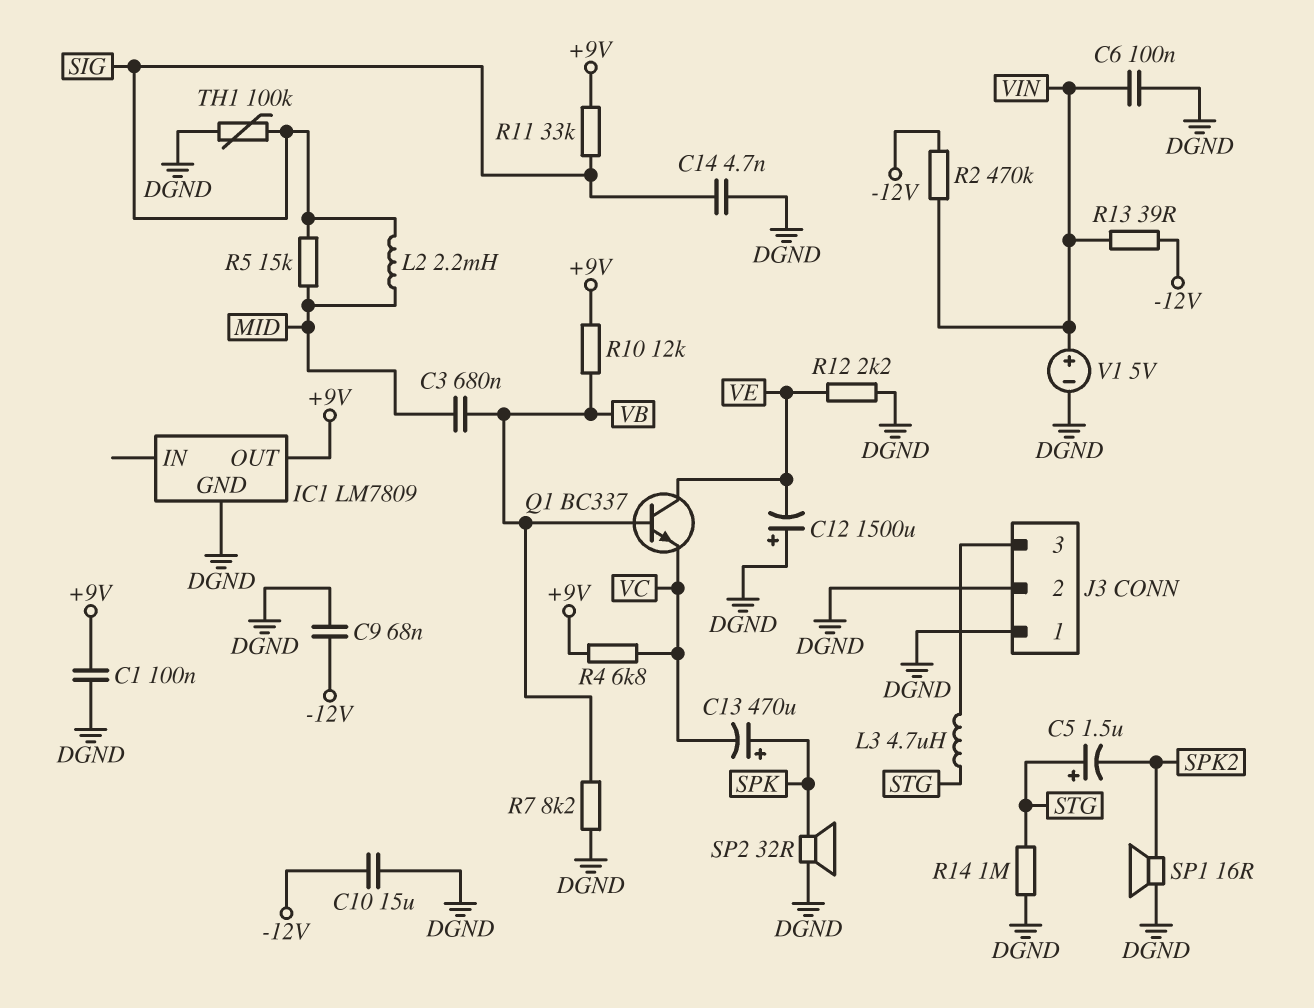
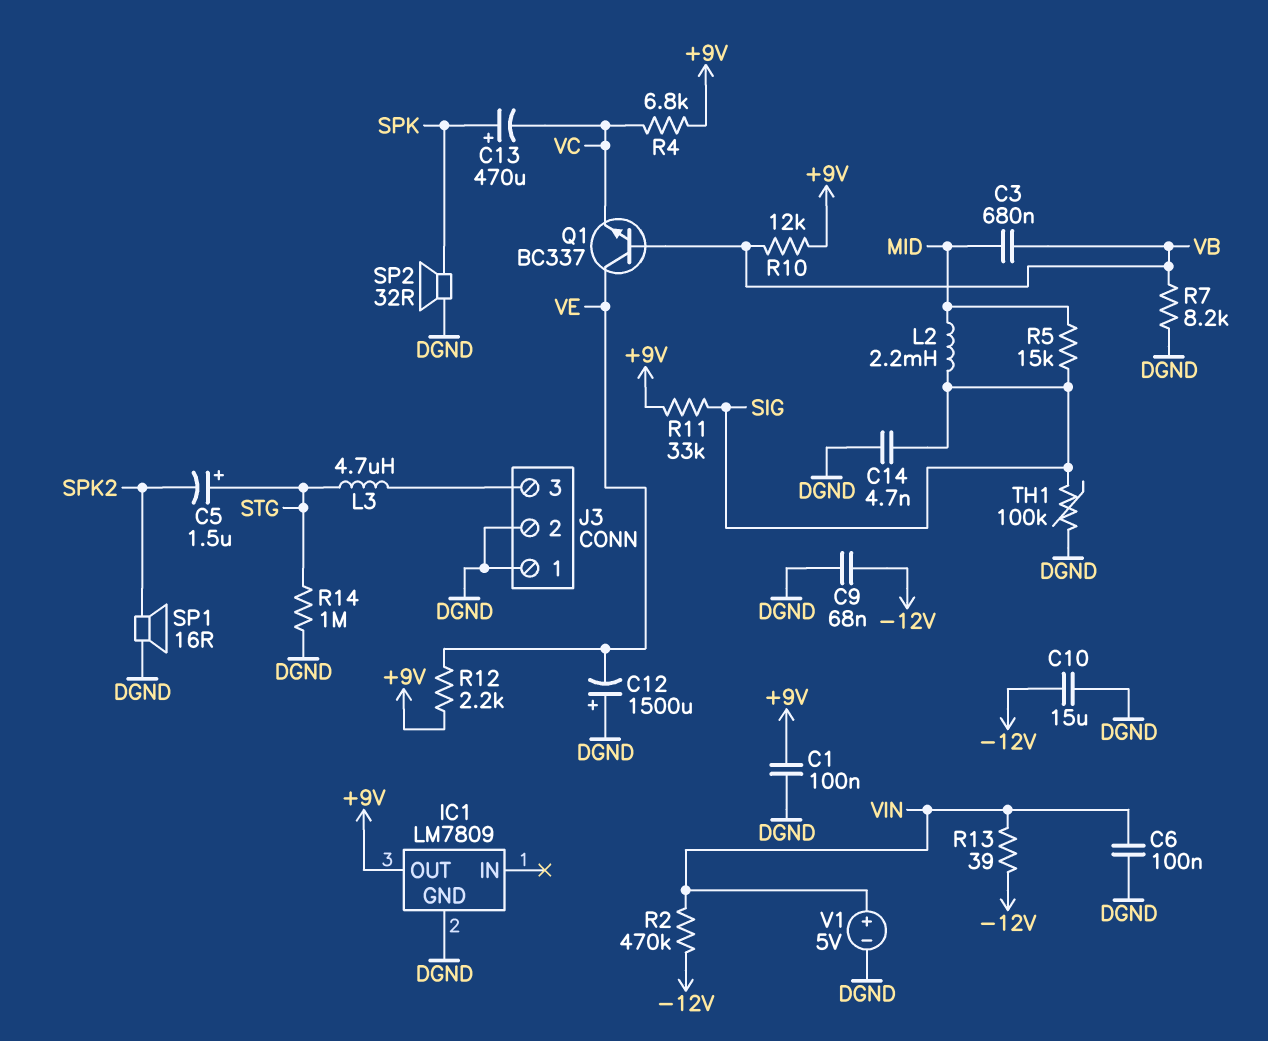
R12: 2.2k (DGND, VE) -> 2.2k (+9V, VE)

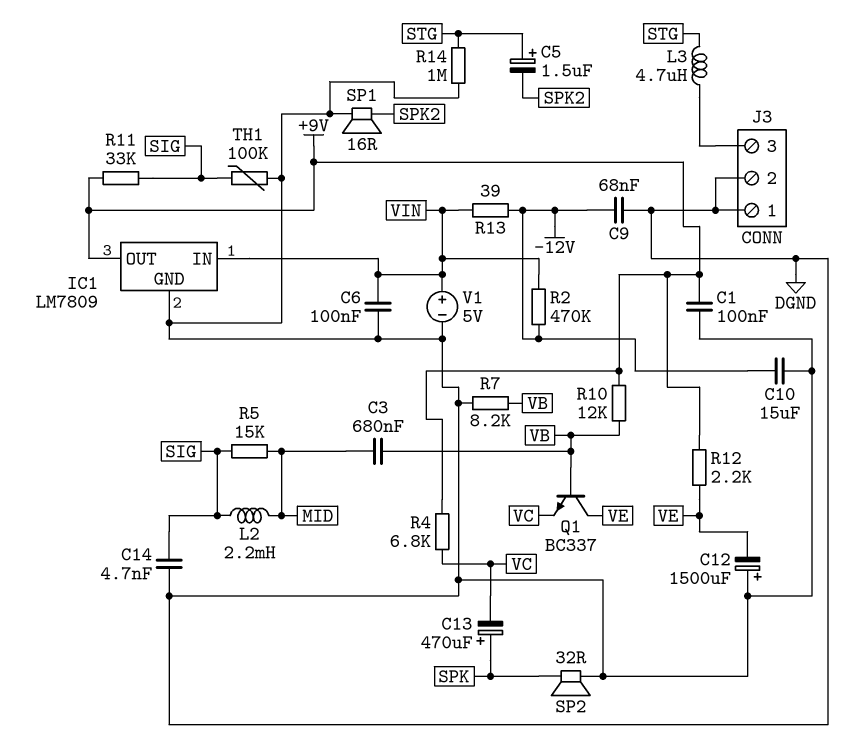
IC1 pin IN: none -> VIN

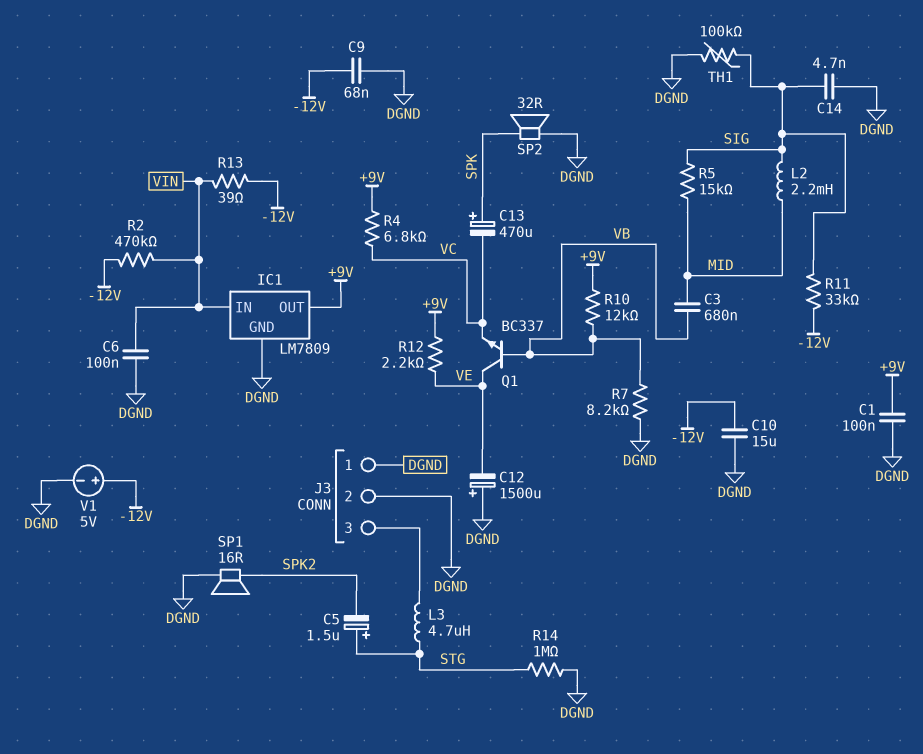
R11: 33k (+9V, SIG) -> 33k (-12V, SIG)
V1: 5V (plus VIN, minus DGND) -> 5V (plus -12V, minus DGND)

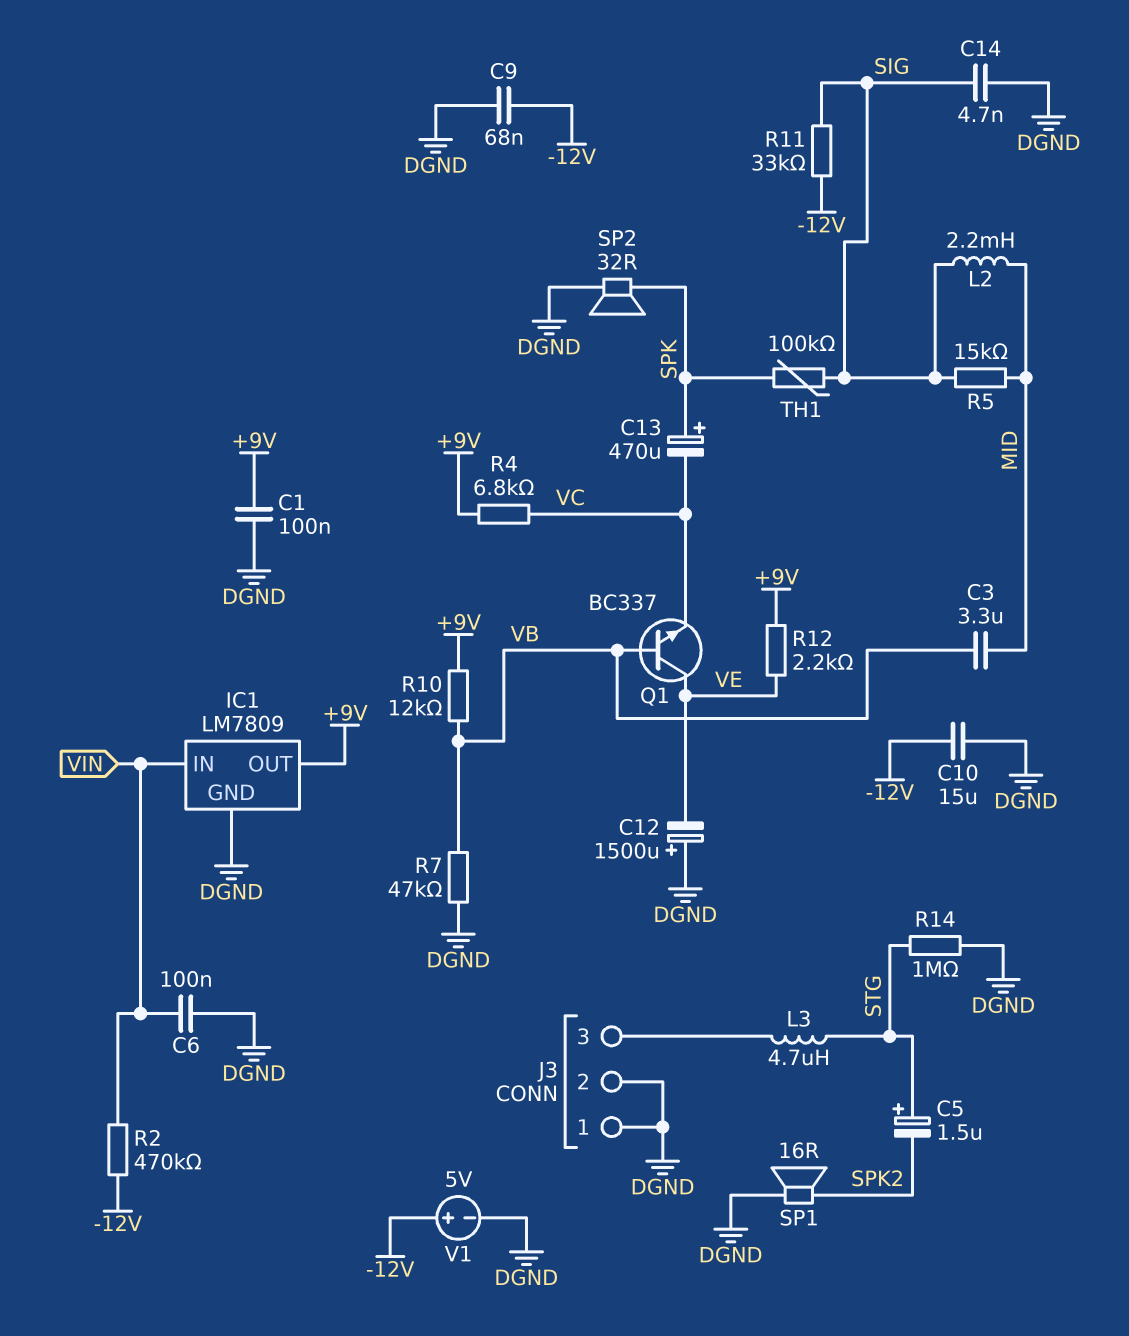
C3: 680nF (MID, VB) -> 3.3uF (MID, VB)
R7: 8.2k (DGND, VB) -> 47k (DGND, VB)
R13: 39 (-12V, VIN) -> none
TH1: 100k (DGND, SIG) -> 100k (SIG, SPK)

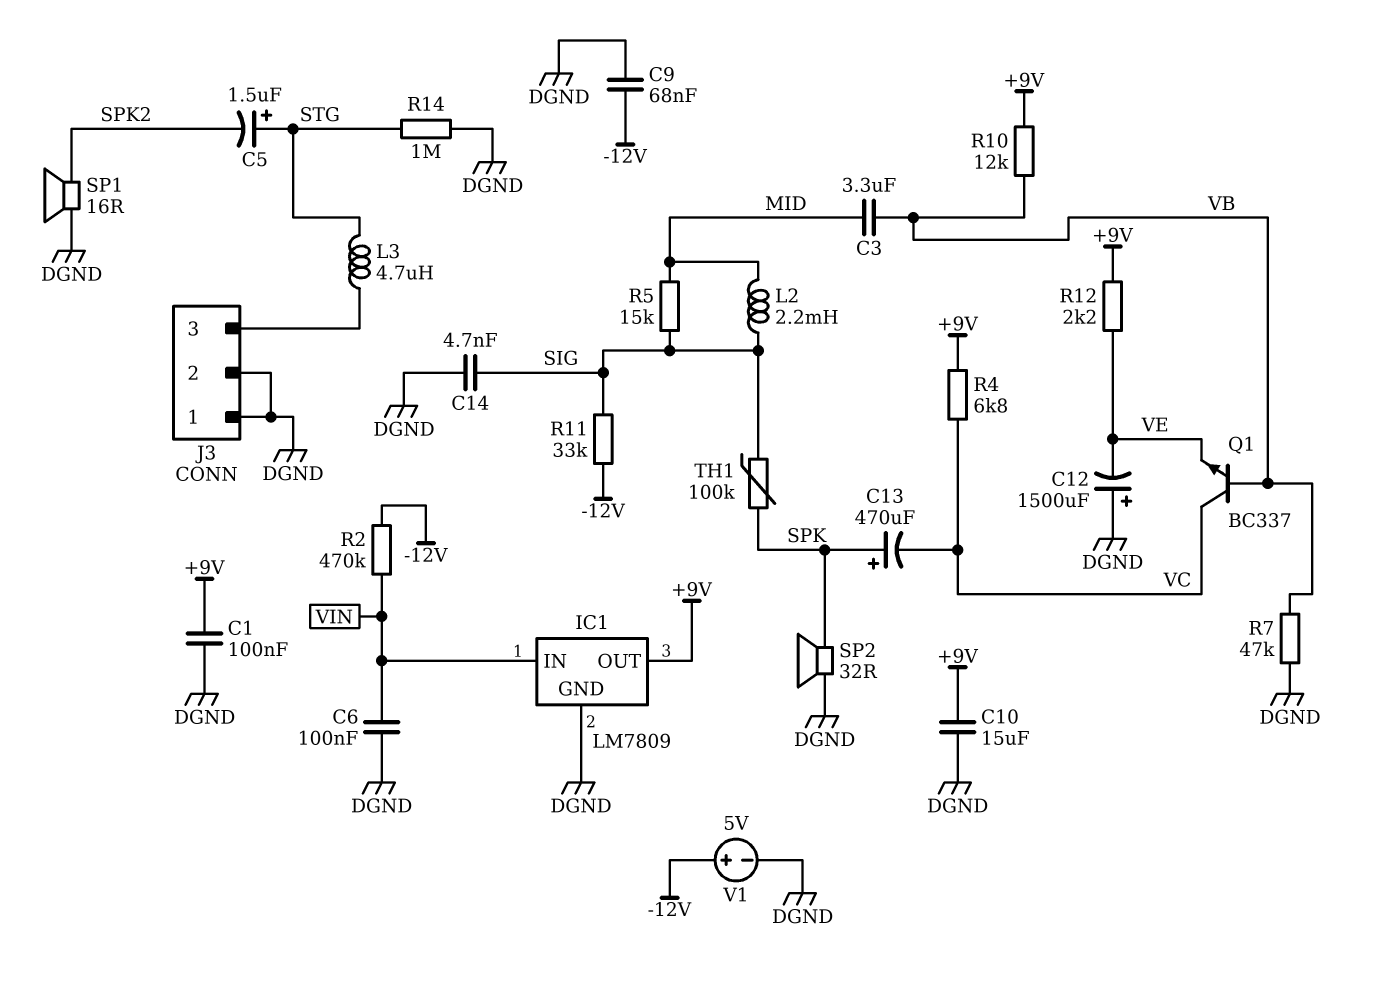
C10: 15uF (-12V, DGND) -> 15uF (+9V, DGND)
Q1: NPN BC337 (B VB, C VE, E VC) -> NPN BC337 (B VB, C VC, E VE)

